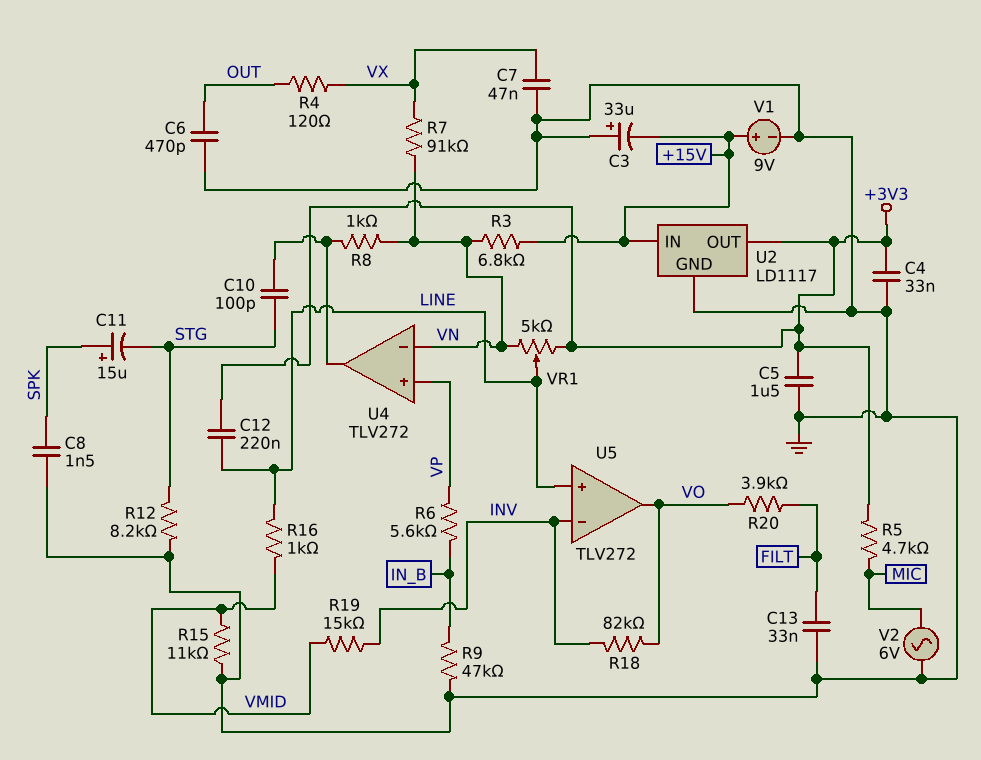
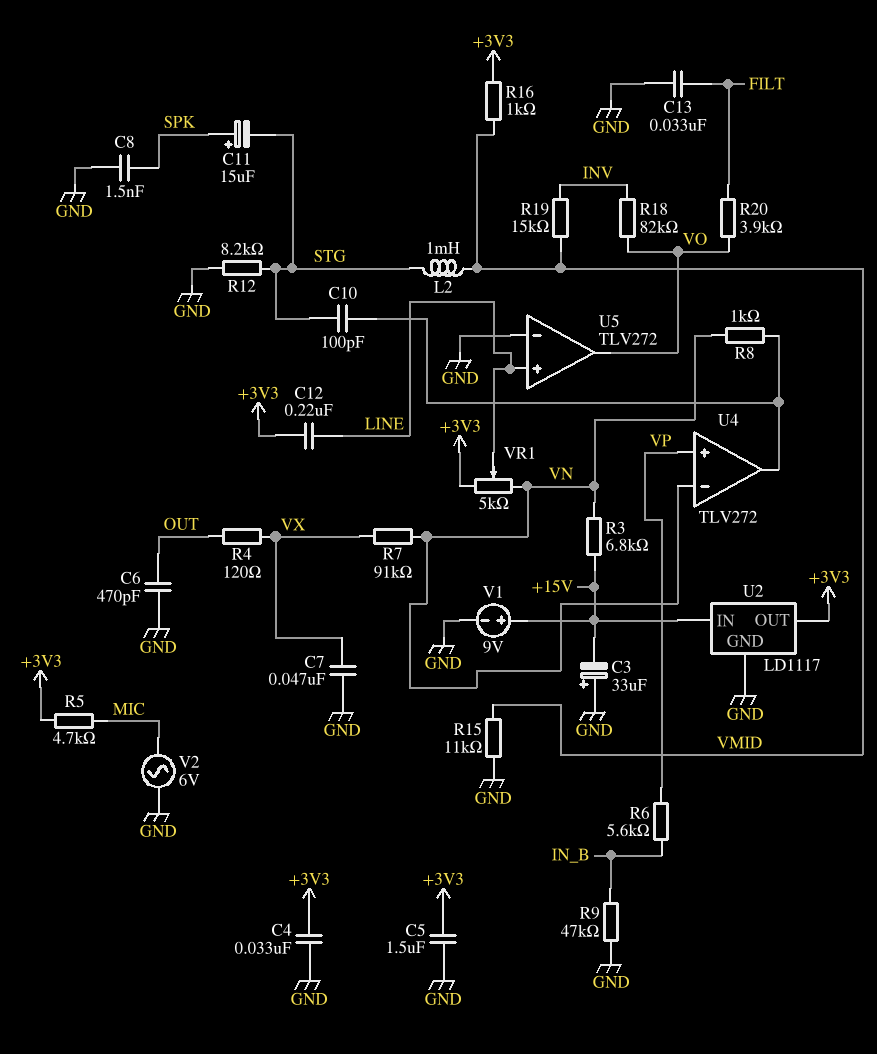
L2: none -> 1mH (STG, VMID)
R16: 1k (LINE, VMID) -> 1k (+3V3, VMID)
U5 pin in-: INV -> GND

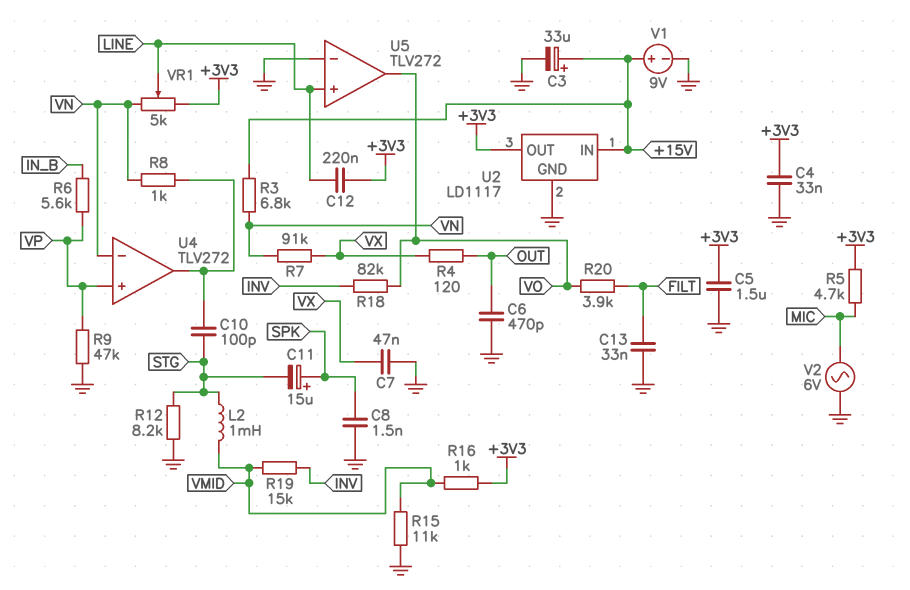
C3: 33uF (plus GND, minus +15V) -> 33uF (plus +15V, minus GND)
R9: 47k (GND, IN_B) -> 47k (GND, VP)

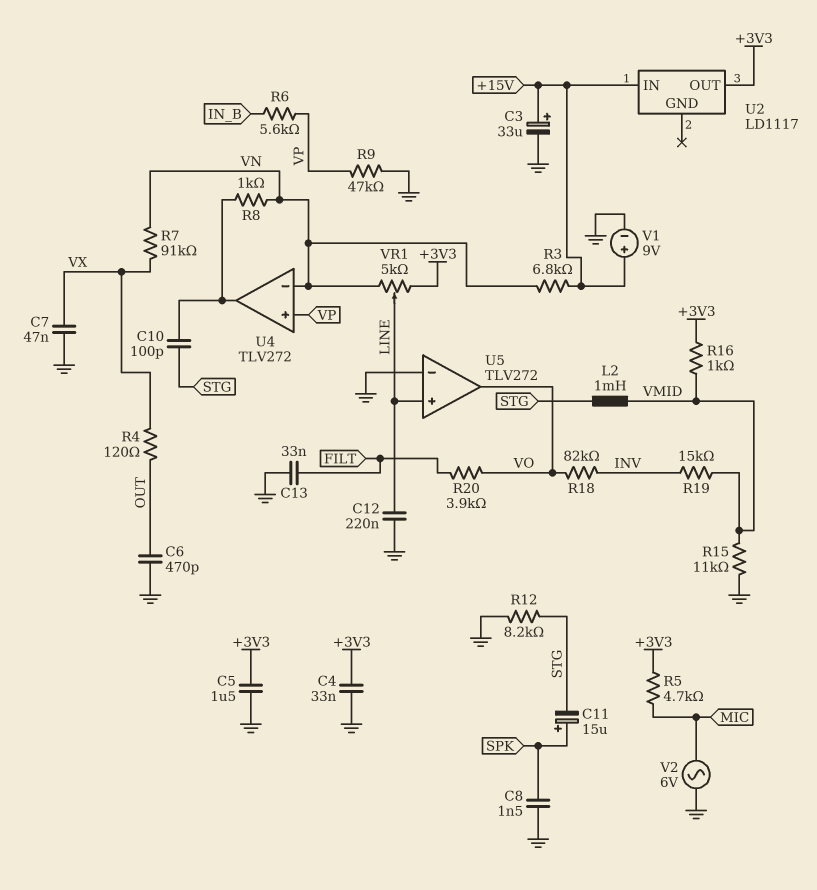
C12: 220nF (+3V3, LINE) -> 220nF (GND, LINE)
U2 pin GND: GND -> none

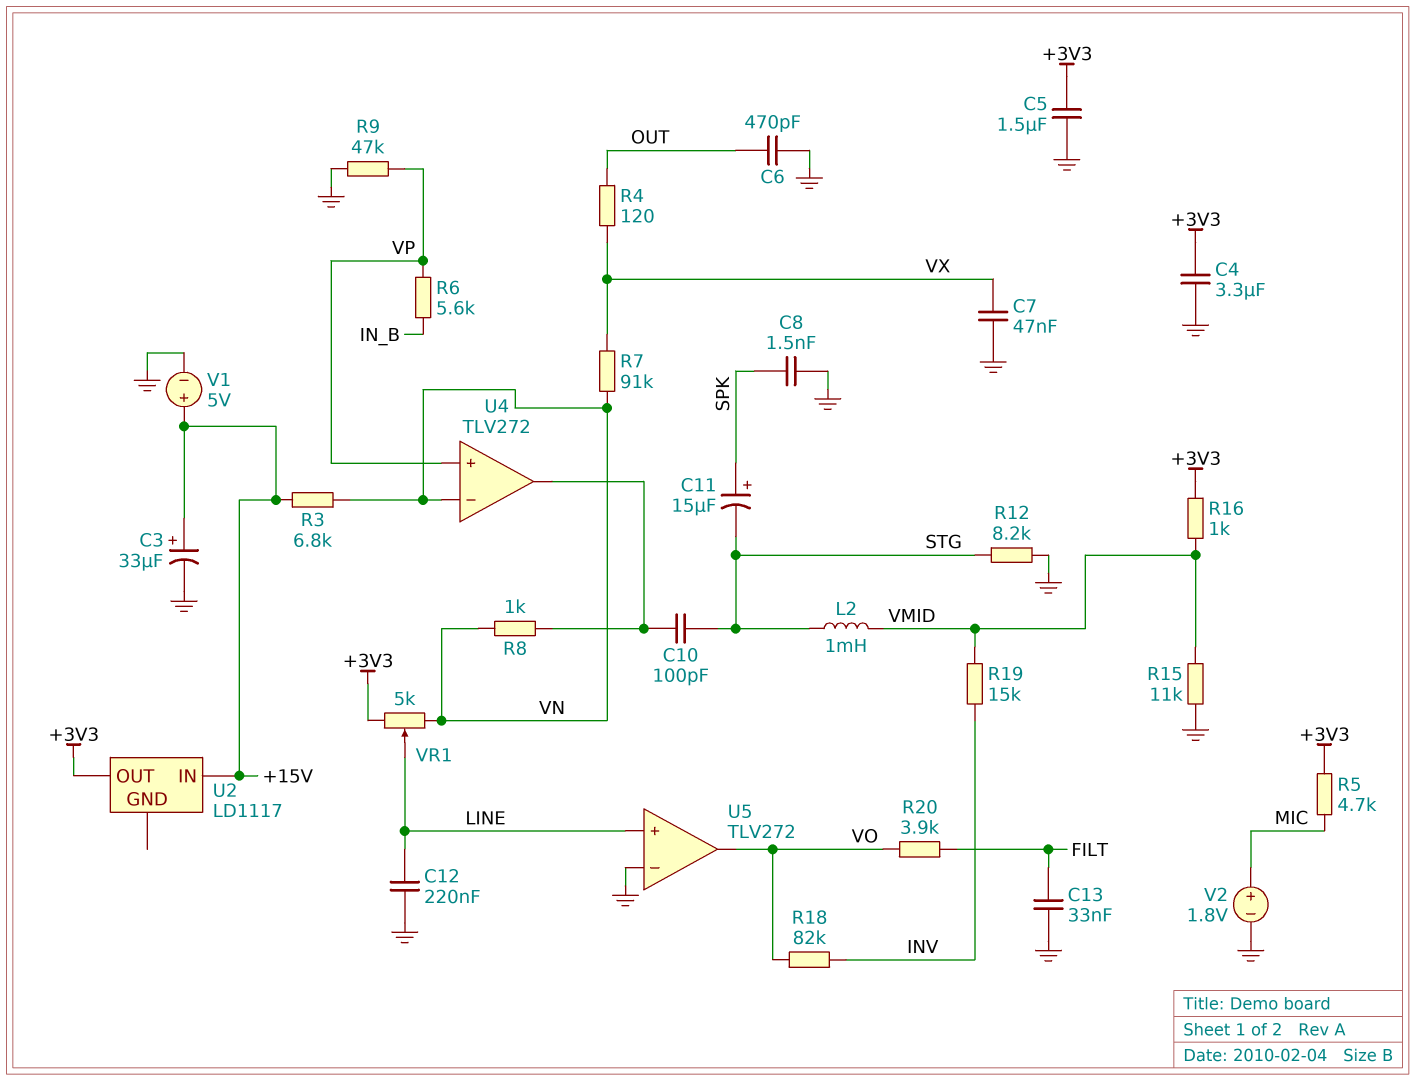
C4: 33nF (+3V3, GND) -> 3.3uF (+3V3, GND)
V1: 9V (plus +15V, minus GND) -> 5V (plus +15V, minus GND)
V2: AC 6V (GND, MIC) -> 1.8V (plus MIC, minus GND)

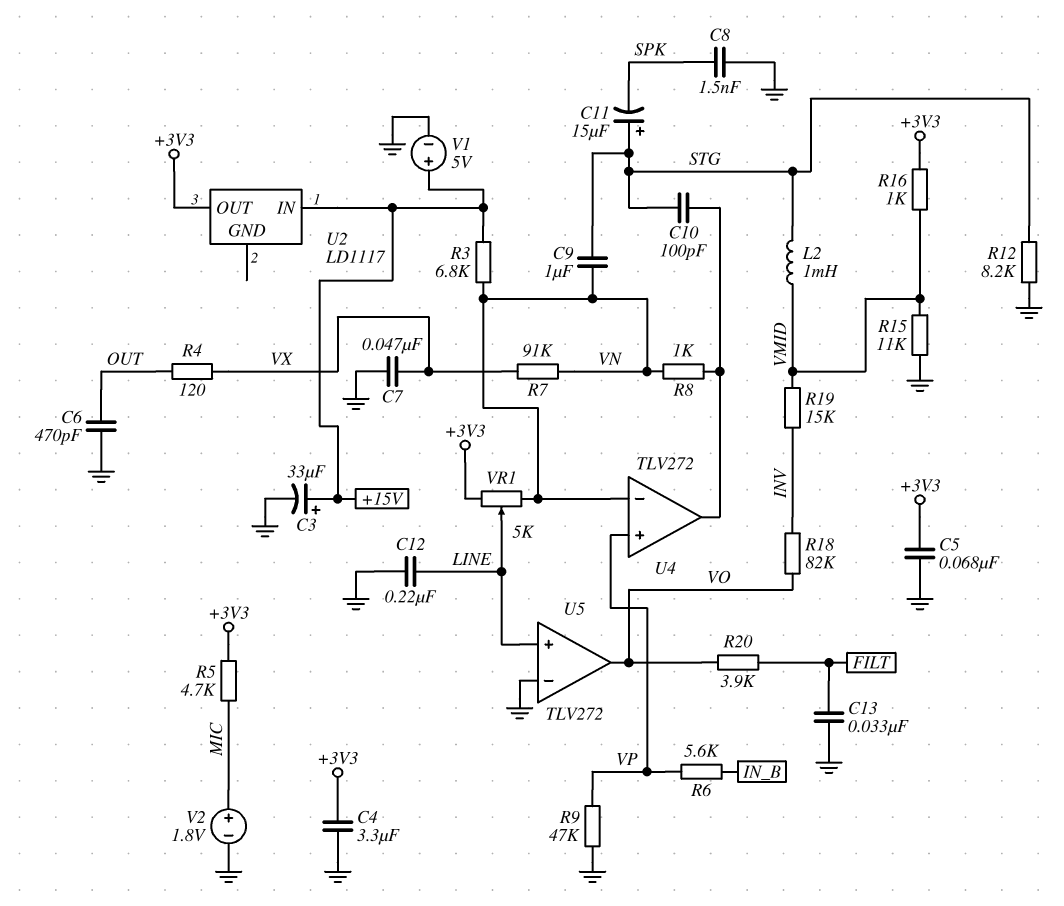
C5: 1.5uF (+3V3, GND) -> 68nF (+3V3, GND)
C9: none -> 1uF (STG, VN)
C11: 15uF (plus SPK, minus STG) -> 15uF (plus STG, minus SPK)

